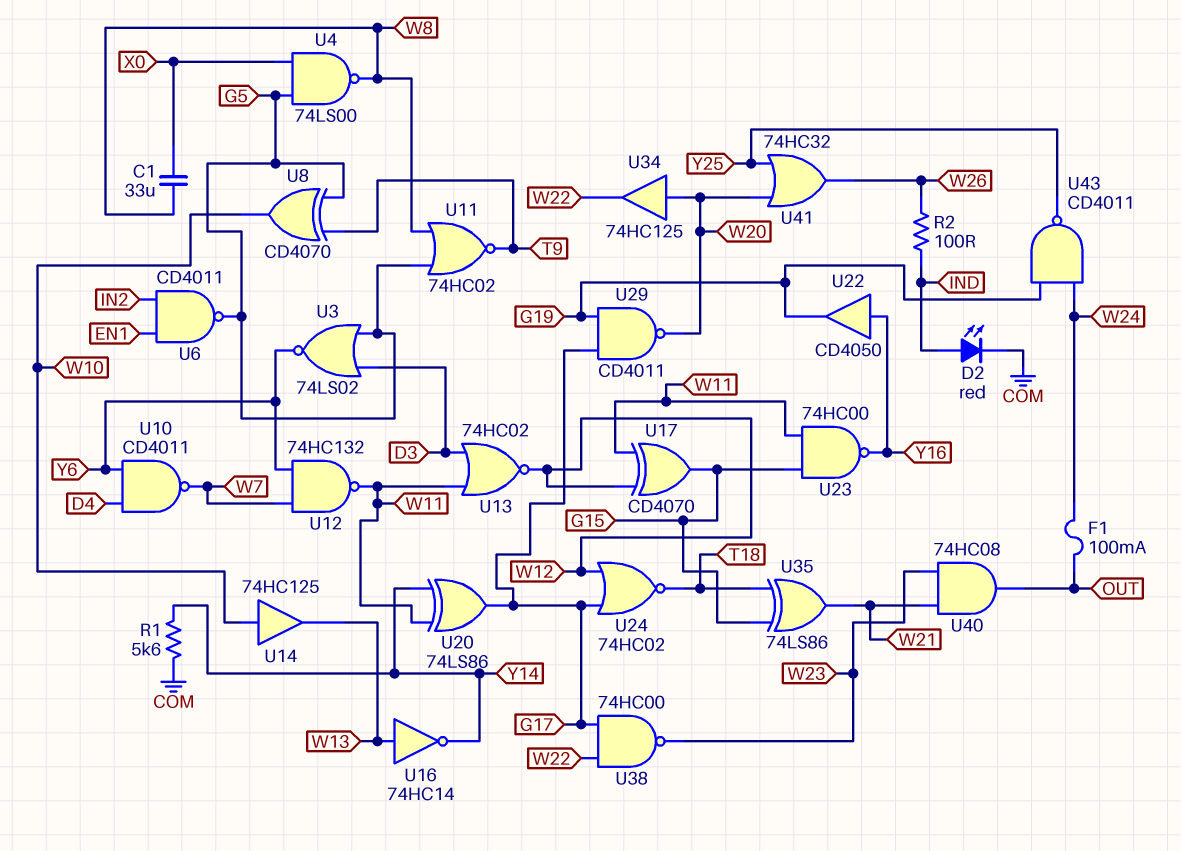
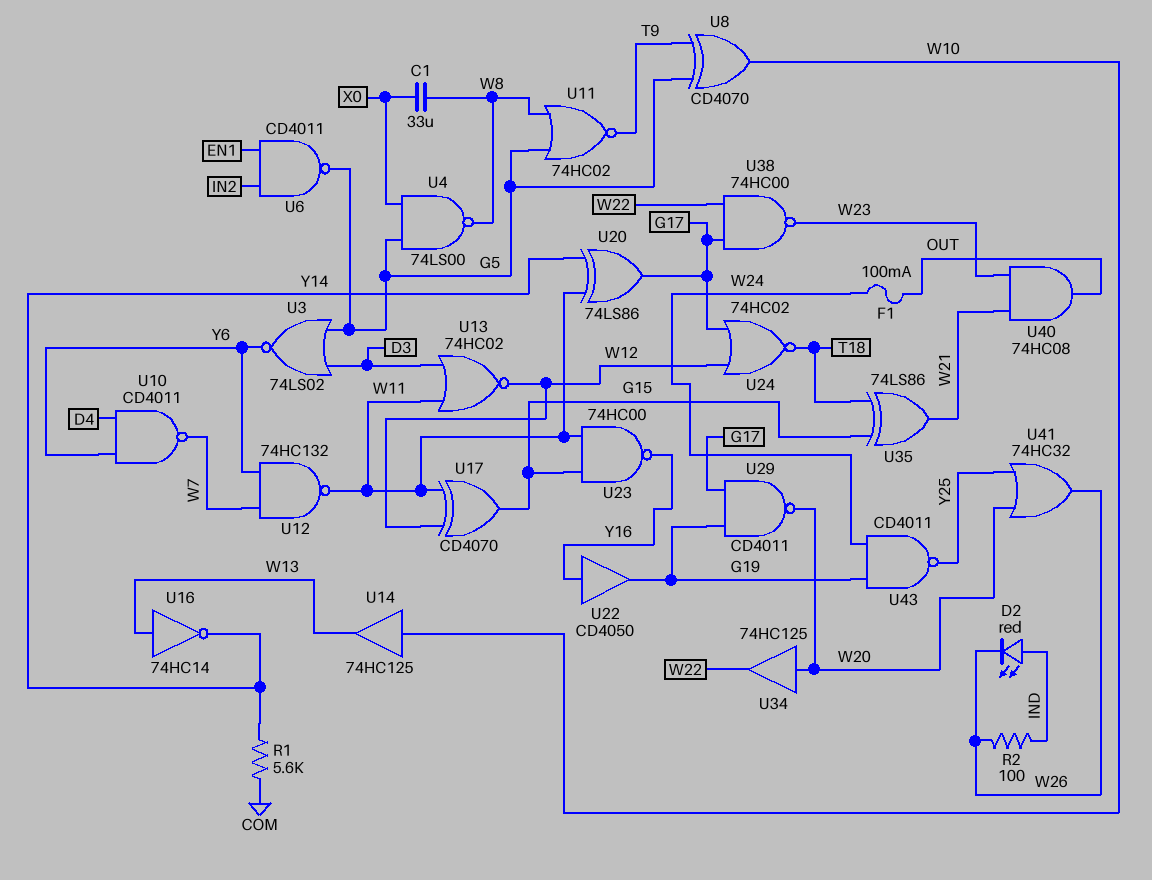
D2: LED red (A IND, K COM) -> LED red (A IND, K W26)

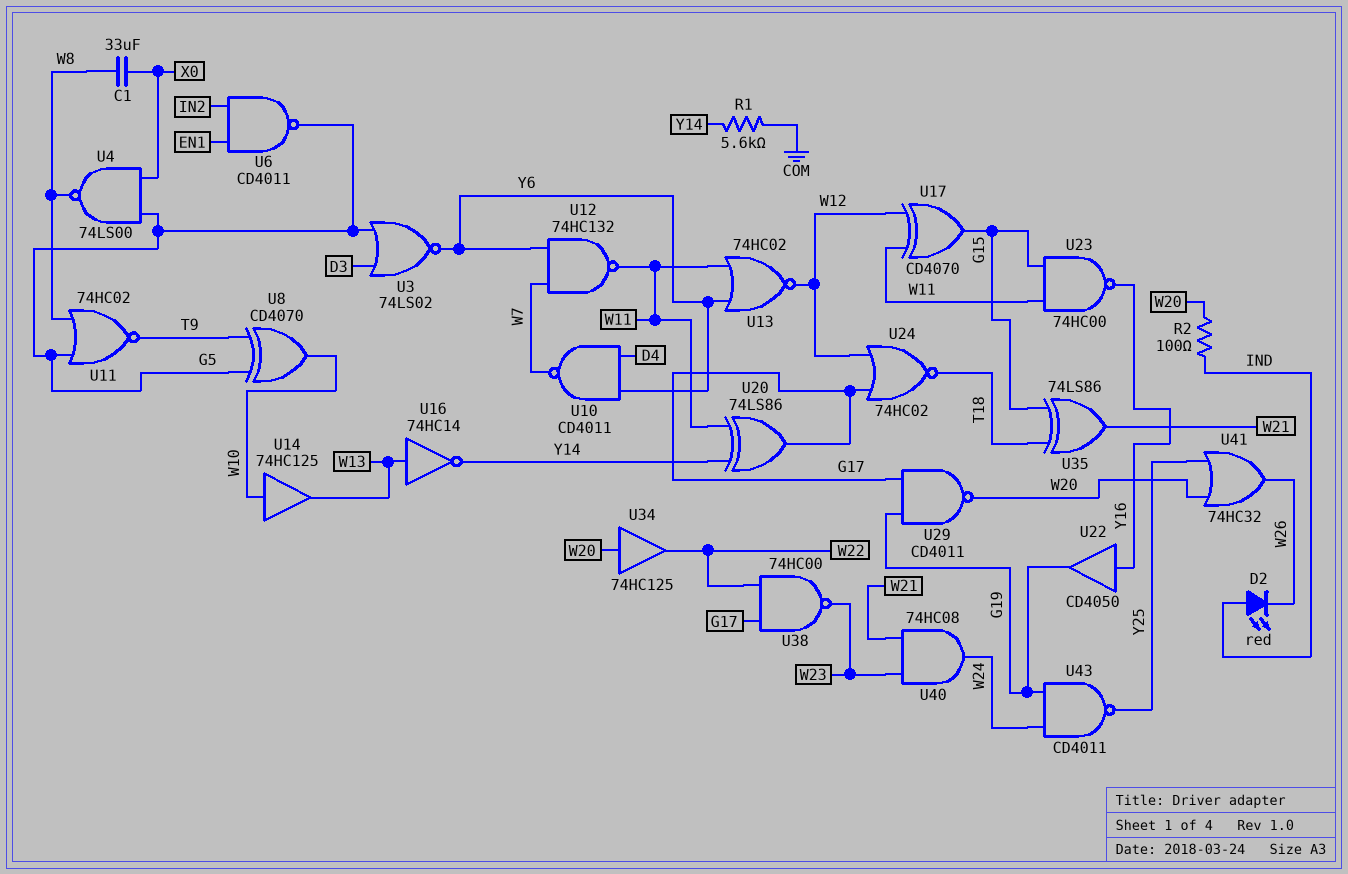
F1: 100mA (OUT, W24) -> none
R2: 100 (IND, W26) -> 100 (IND, W20)
U13: NOR 74HC02 (in D3, in W11, out W12) -> NOR 74HC02 (in W11, in Y6, out W12)
U40: AND 74HC08 (in W21, in W23, out OUT) -> AND 74HC08 (in W21, in W23, out W24)

